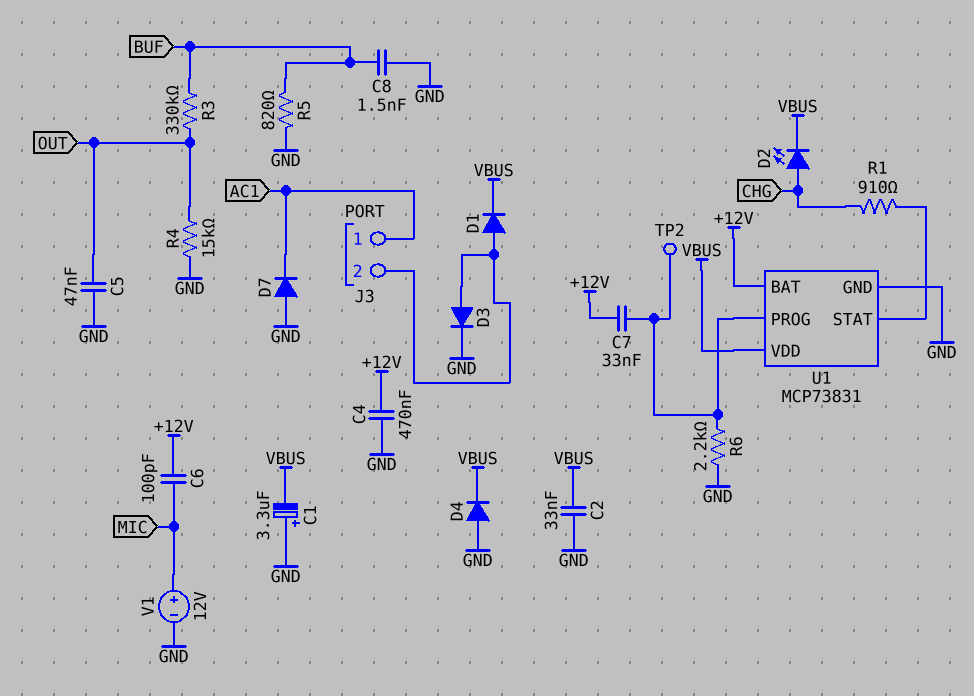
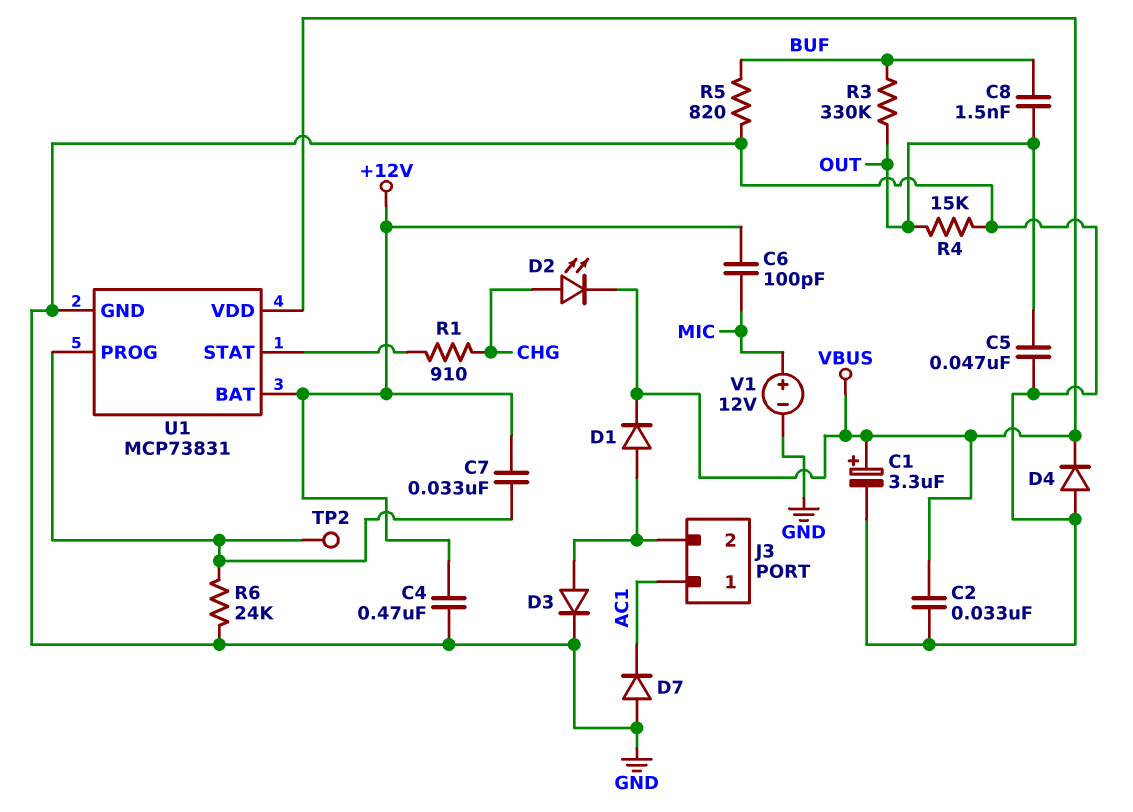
C1: 3.3uF (plus GND, minus VBUS) -> 3.3uF (plus VBUS, minus GND)
C8: 1.5nF (BUF, GND) -> 1.5nF (BUF, OUT)
R6: 2.2k (GND, U1/PROG) -> 24k (GND, U1/PROG)

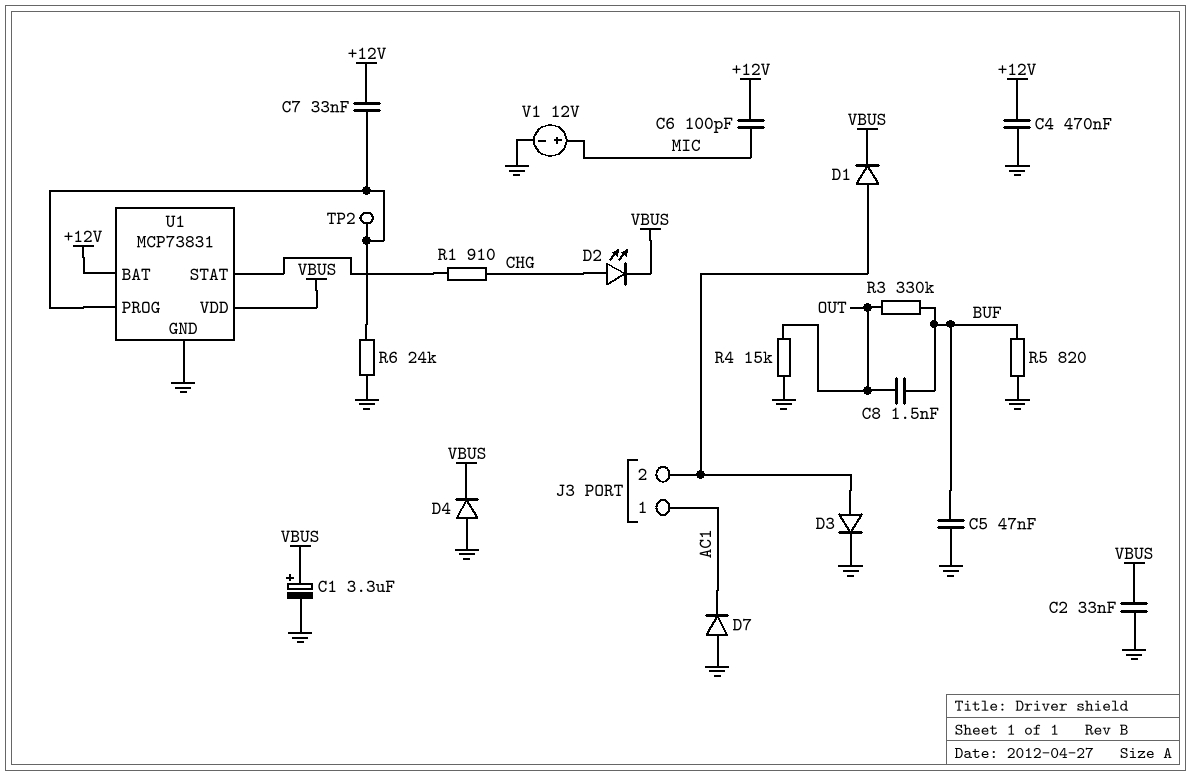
C5: 47nF (GND, OUT) -> 47nF (BUF, GND)

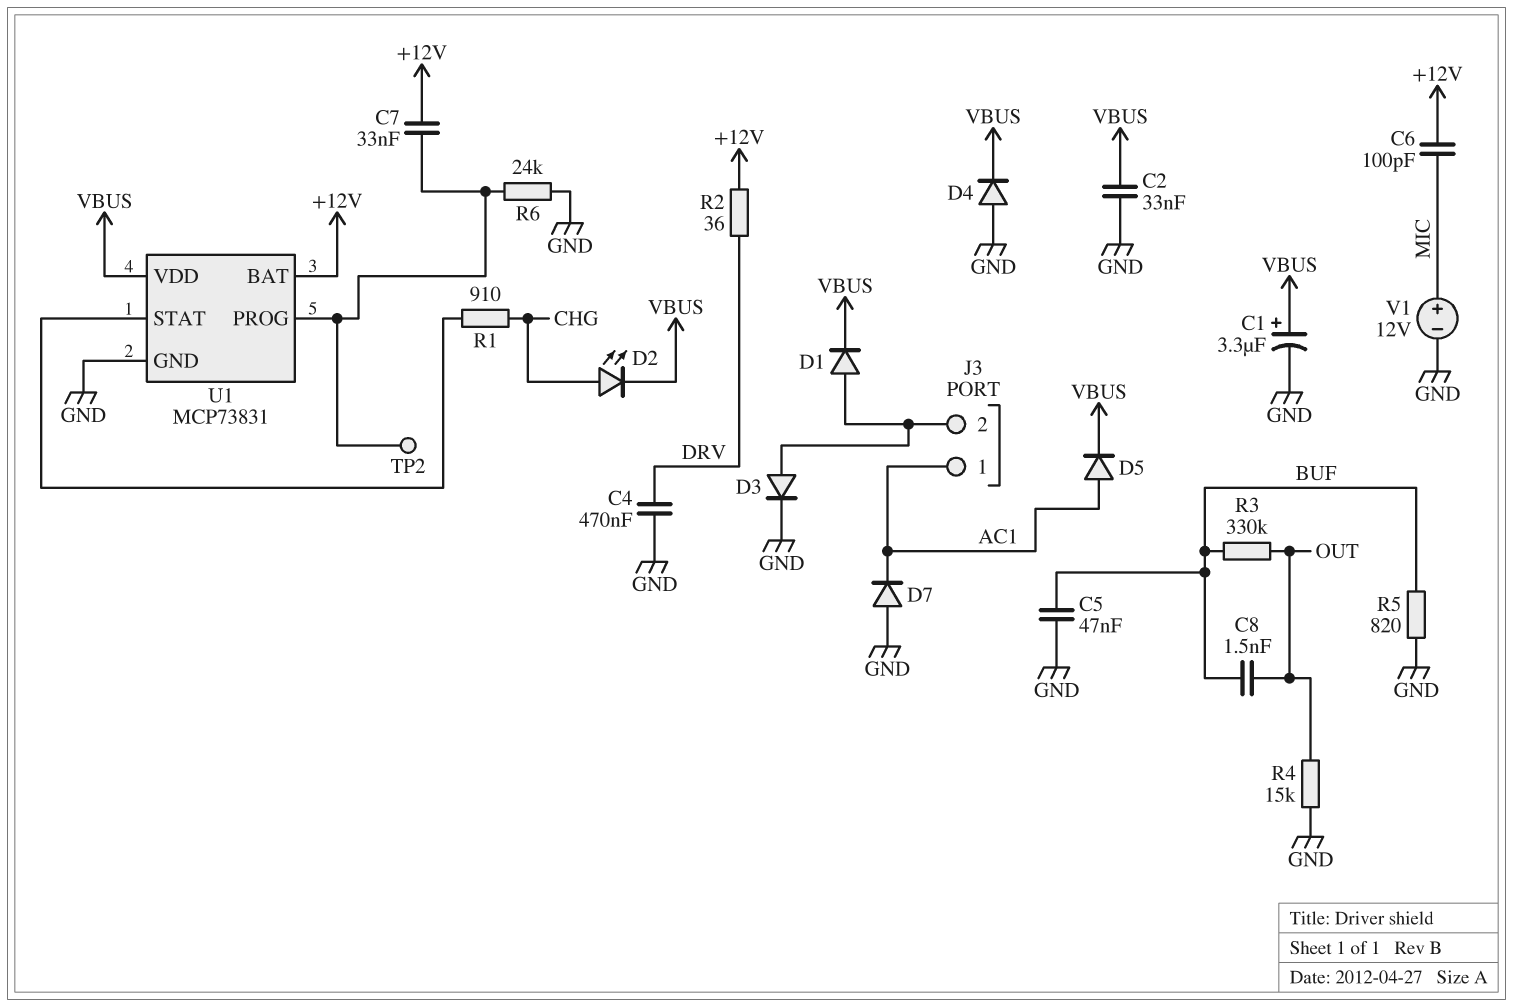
C4: 470nF (+12V, GND) -> 470nF (DRV, GND)
D5: none -> diode (A AC1, K VBUS)
R2: none -> 36 (+12V, DRV)

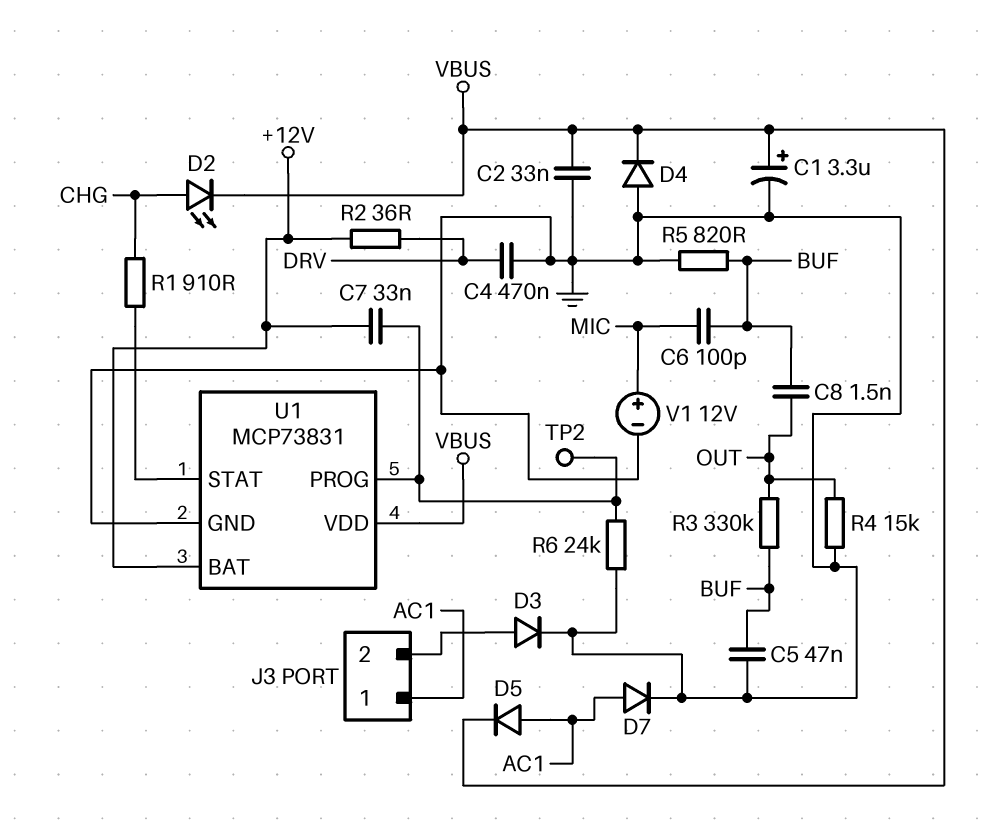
C6: 100pF (+12V, MIC) -> 100pF (BUF, MIC)
D1: diode (A J3/2, K VBUS) -> none
D7: diode (A GND, K AC1) -> diode (A AC1, K GND)

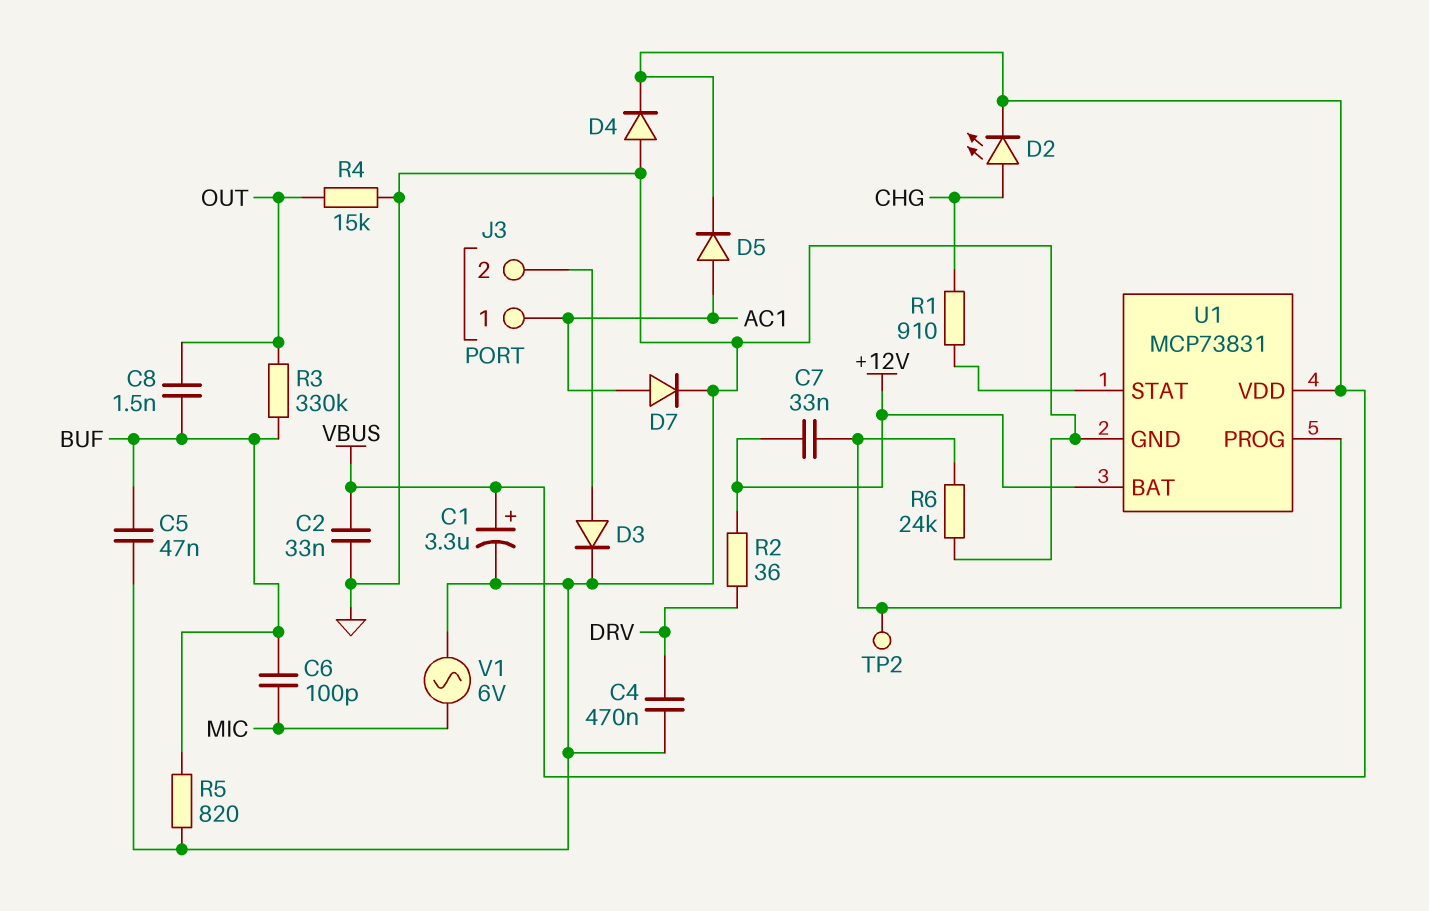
V1: 12V (plus MIC, minus GND) -> AC 6V (GND, MIC)

